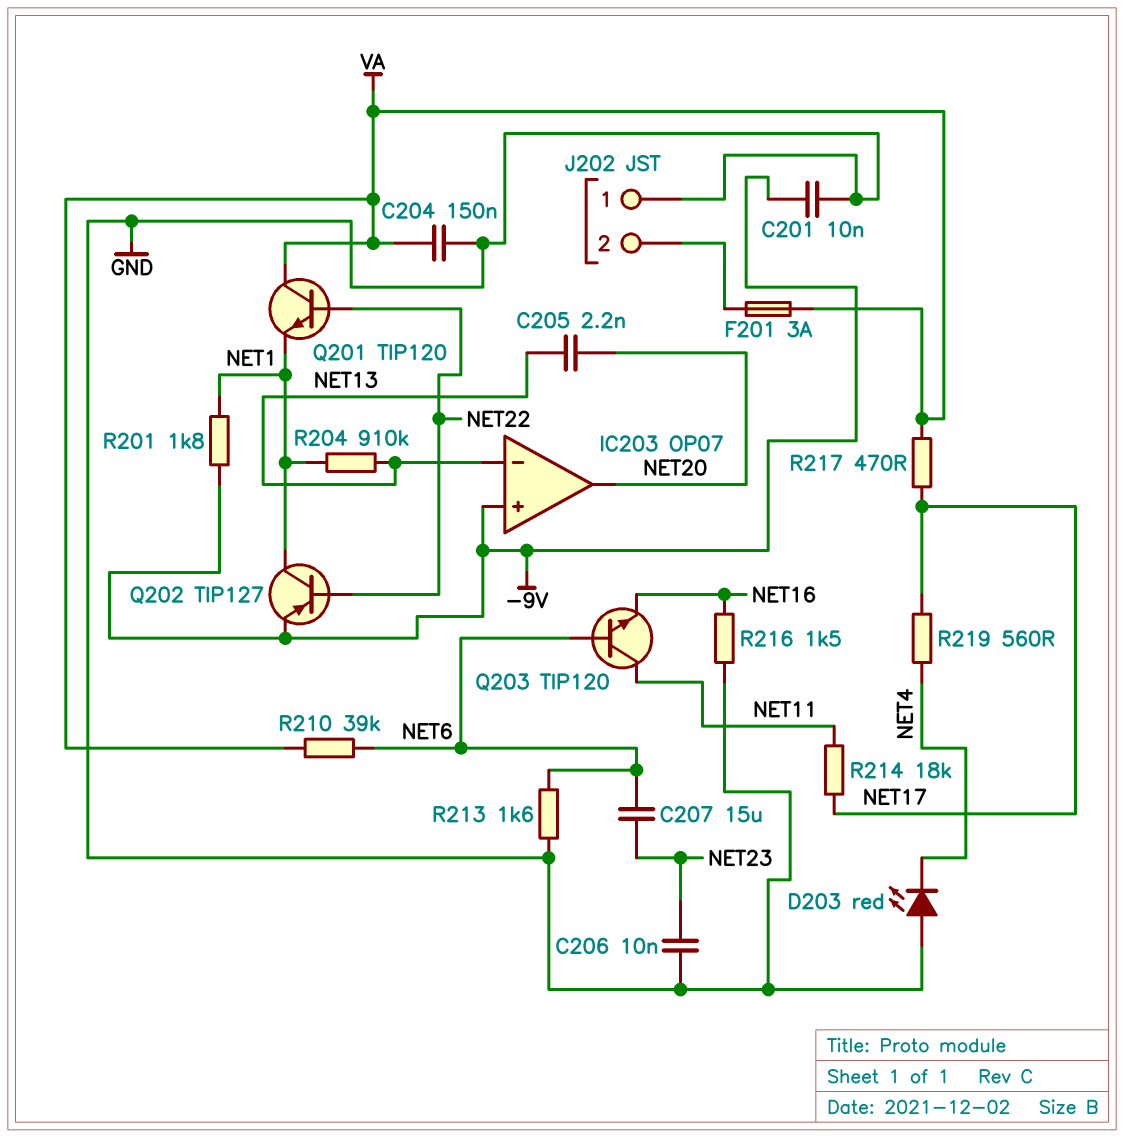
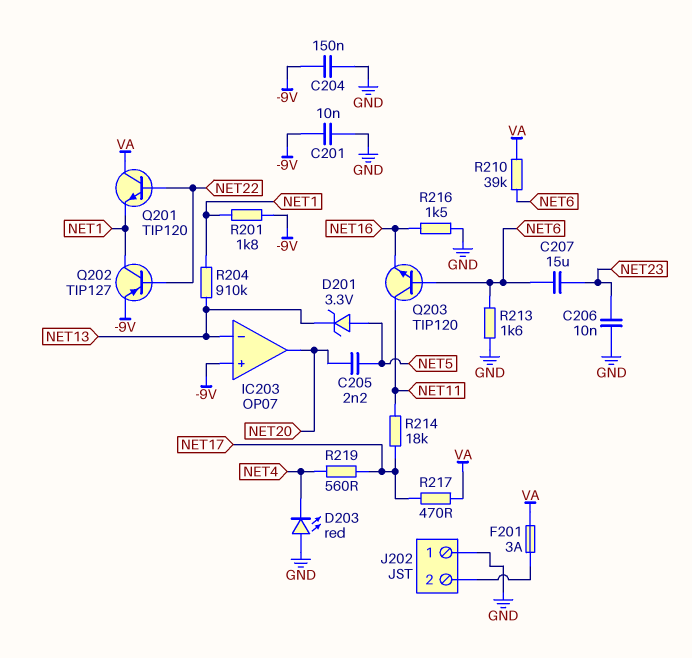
C204: 150nF (GND, VA) -> 150nF (-9V, GND)
C205: 2.2nF (NET13, NET20) -> 2.2nF (NET5, NET20)
D201: none -> zener 3.3V (A NET5, K NET13)

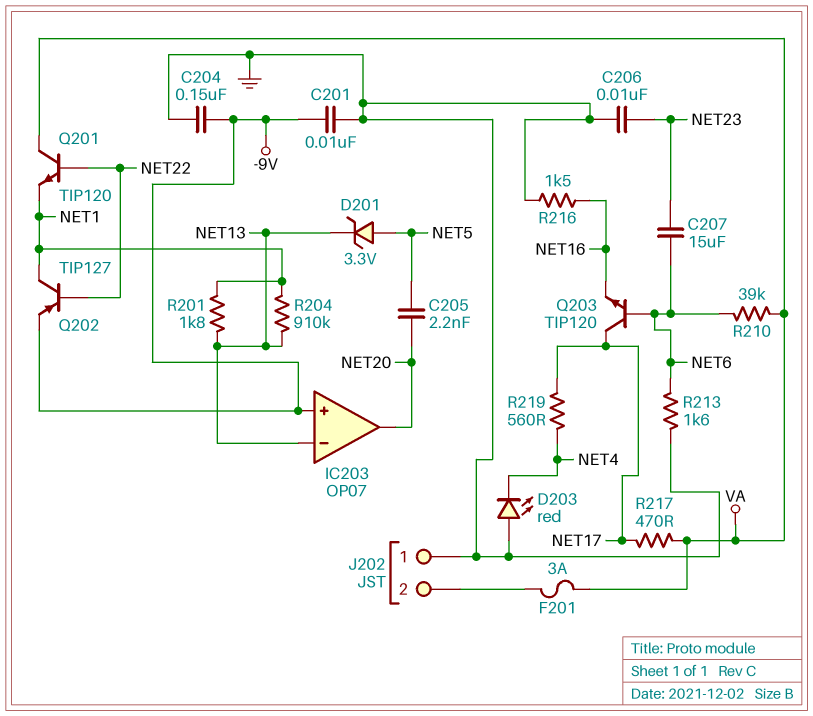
Q203: NPN TIP120 (B NET6, C NET11, E NET16) -> NPN TIP120 (B NET6, C NET17, E NET16)
R201: 1.8k (-9V, NET1) -> 1.8k (NET1, NET13)
R214: 18k (NET11, NET17) -> none

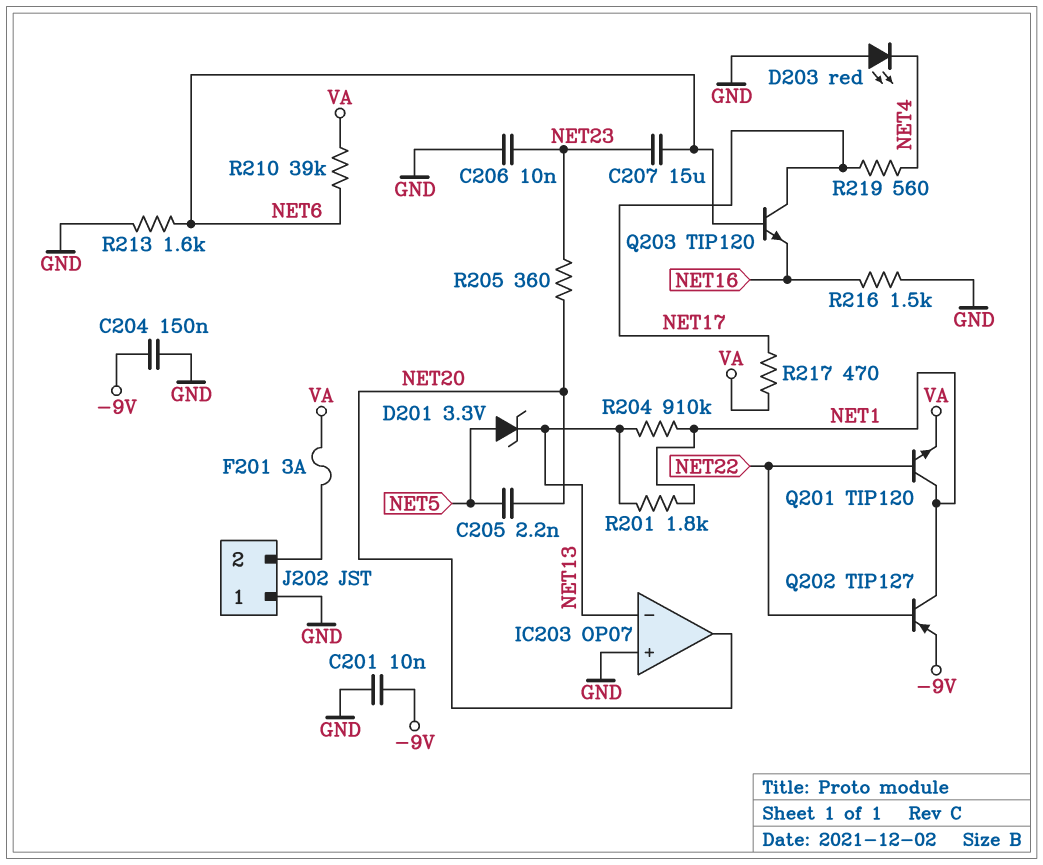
IC203 pin in+: -9V -> GND
Q201: NPN TIP120 (B NET22, C VA, E NET1) -> NPN TIP120 (B NET22, C NET1, E VA)
R205: none -> 360 (NET20, NET23)

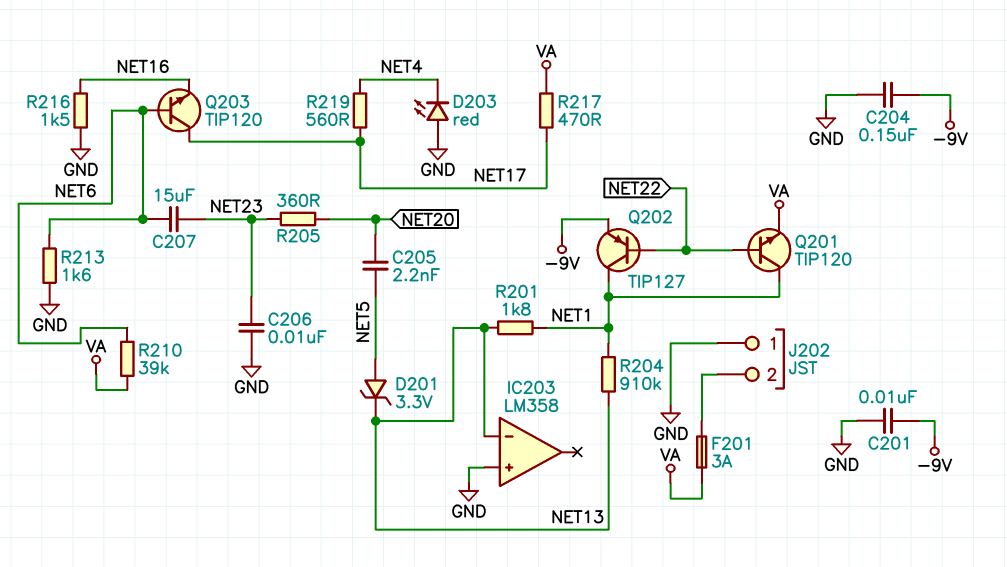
IC203: OP07 -> LM358
IC203 pin out: NET20 -> none

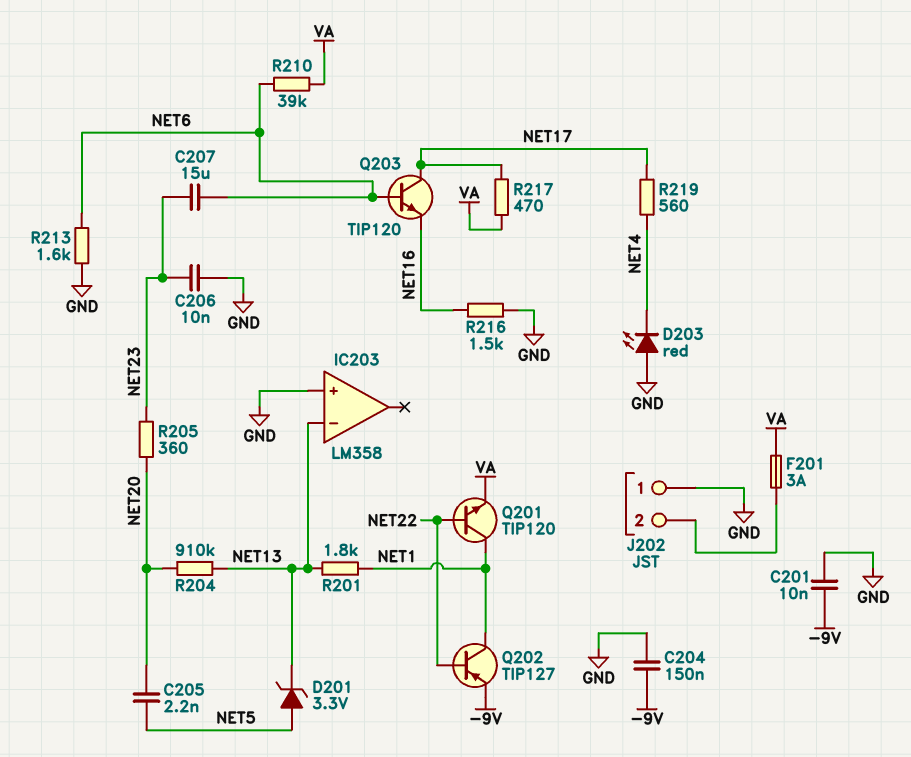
R204: 910k (NET1, NET13) -> 910k (NET13, NET20)

